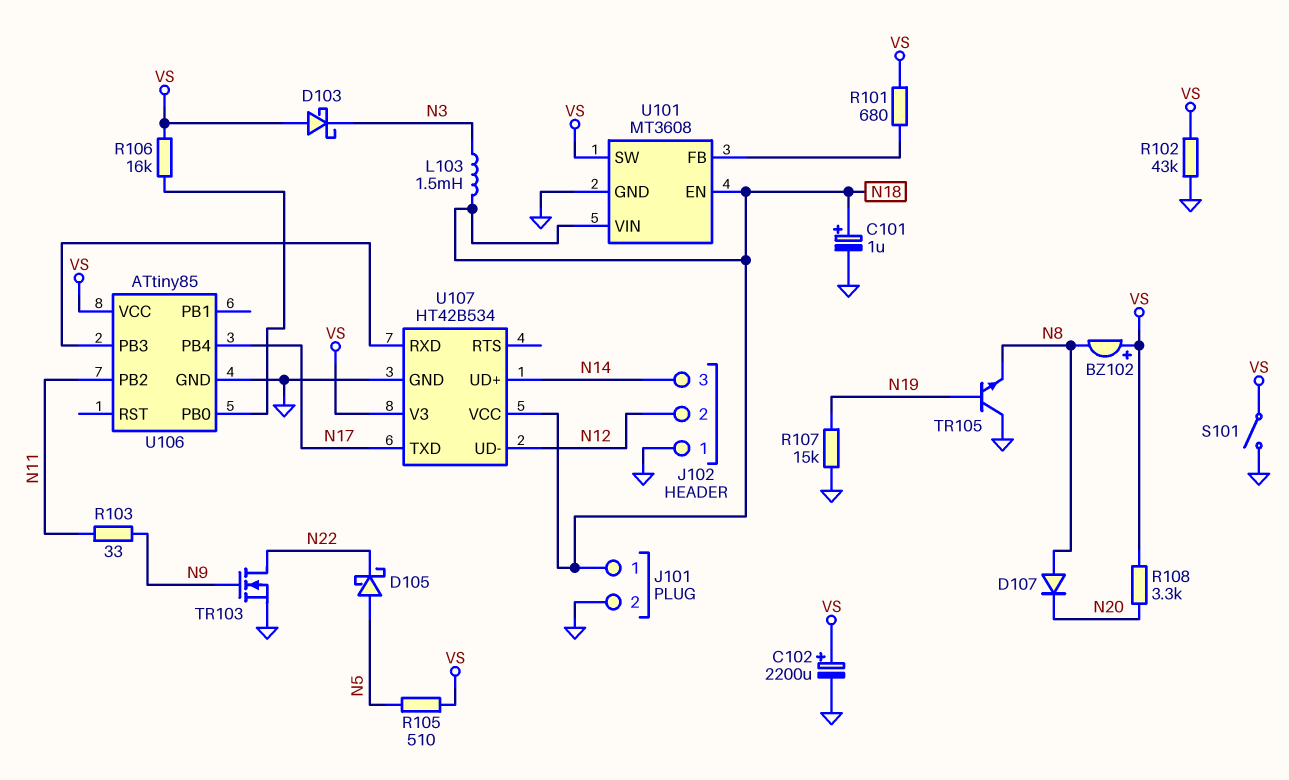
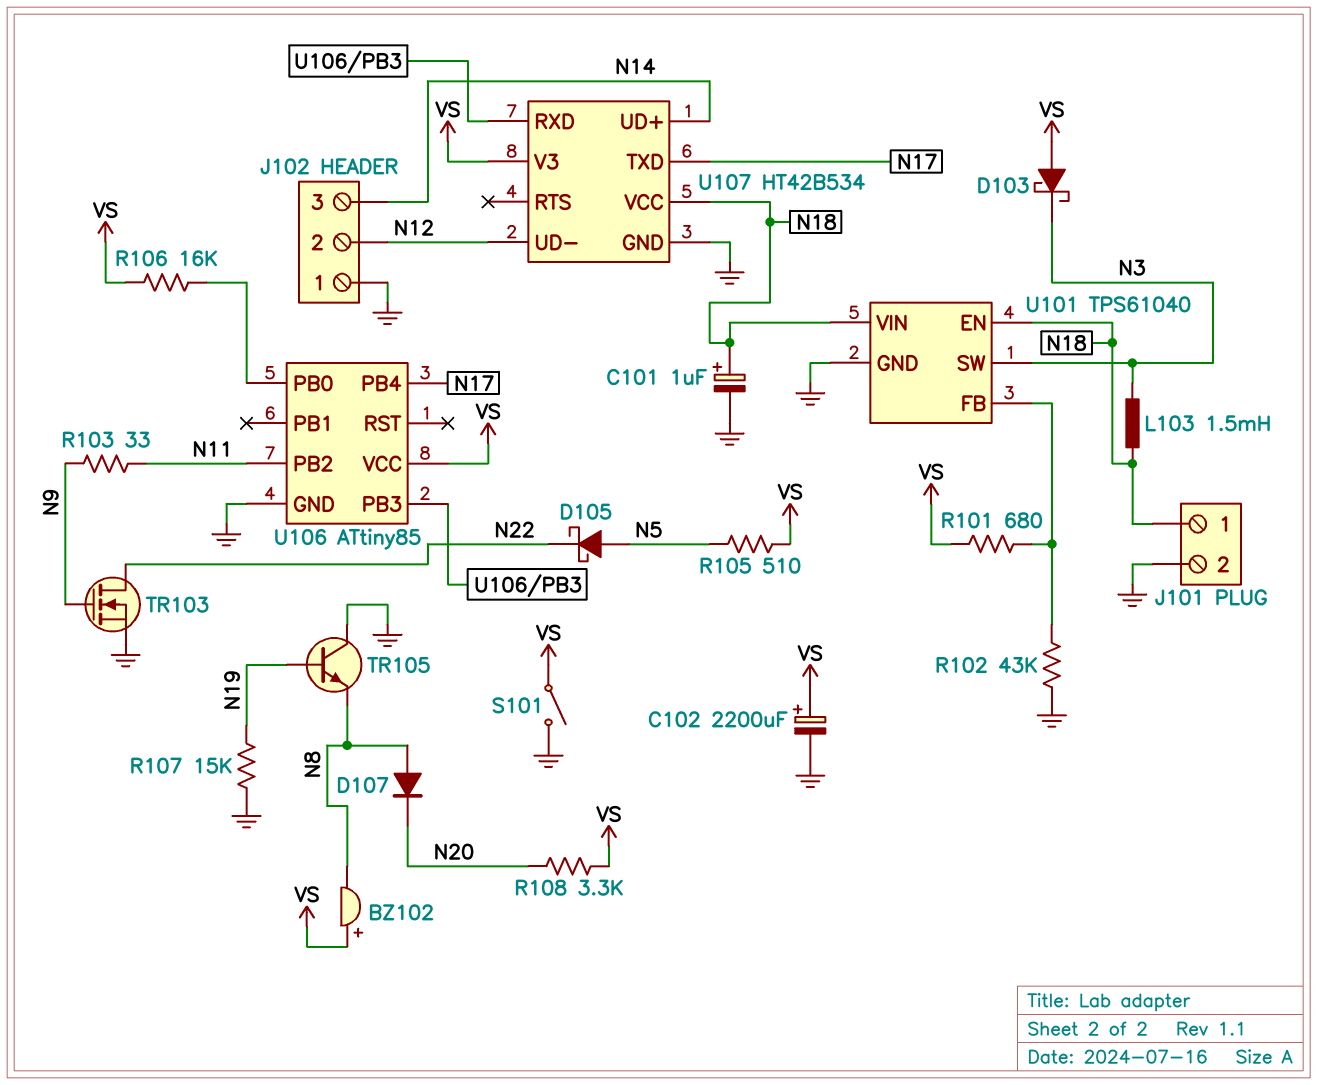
R102: 43k (GND, VS) -> 43k (GND, U101/FB)
U101: MT3608 -> TPS61040
U101 pin SW: VS -> N3

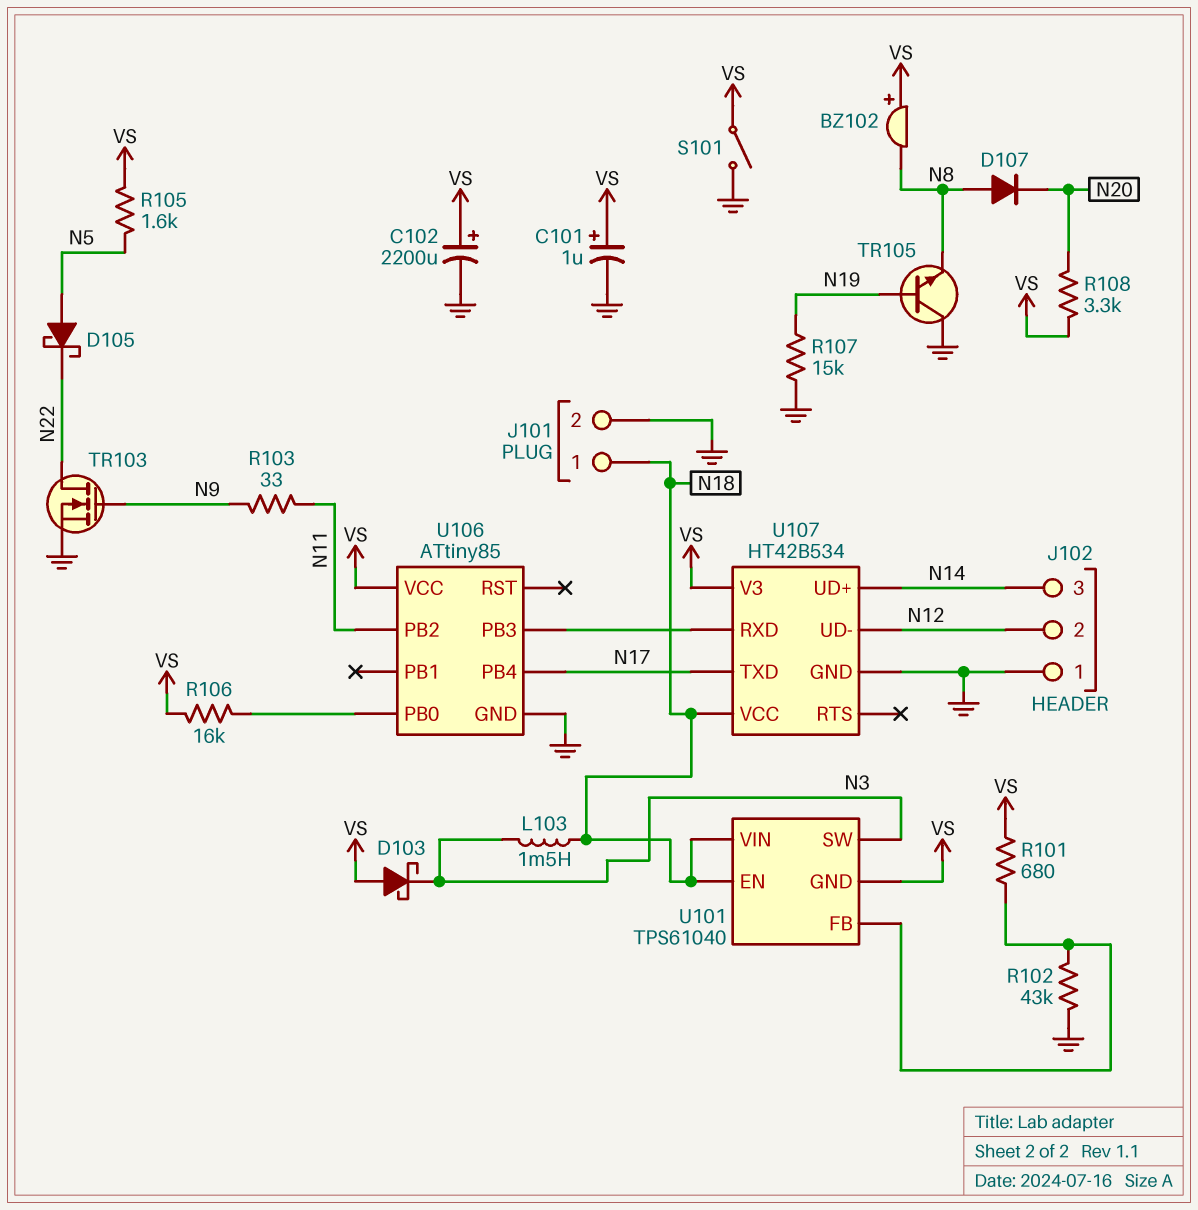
C101: 1uF (plus N18, minus GND) -> 1uF (plus VS, minus GND)
R105: 510 (N5, VS) -> 1.6k (N5, VS)
U101 pin GND: GND -> VS

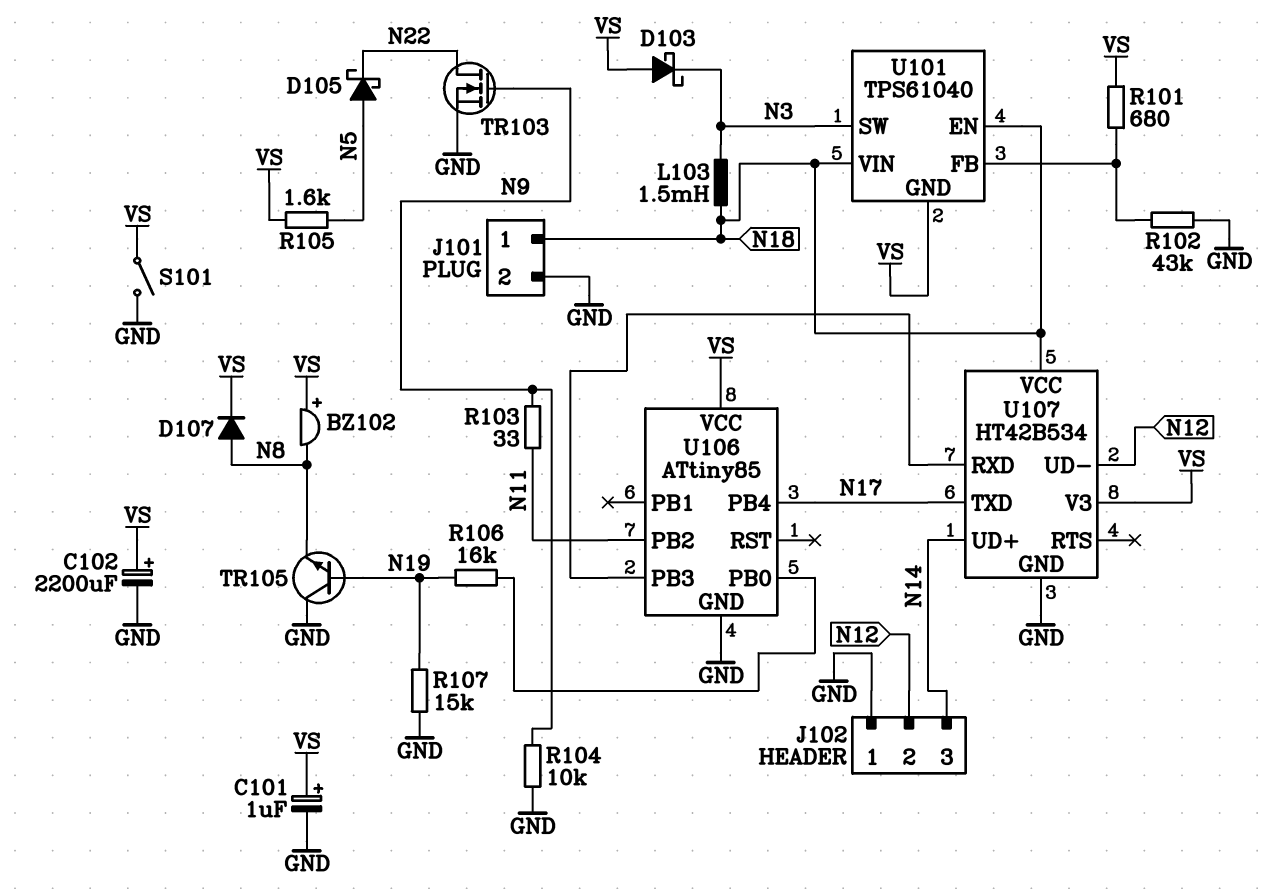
D107: diode (A N8, K N20) -> diode (A N8, K VS)
R104: none -> 10k (GND, N9)
R106: 16k (U106/PB0, VS) -> 16k (N19, U106/PB0)
R108: 3.3k (N20, VS) -> none

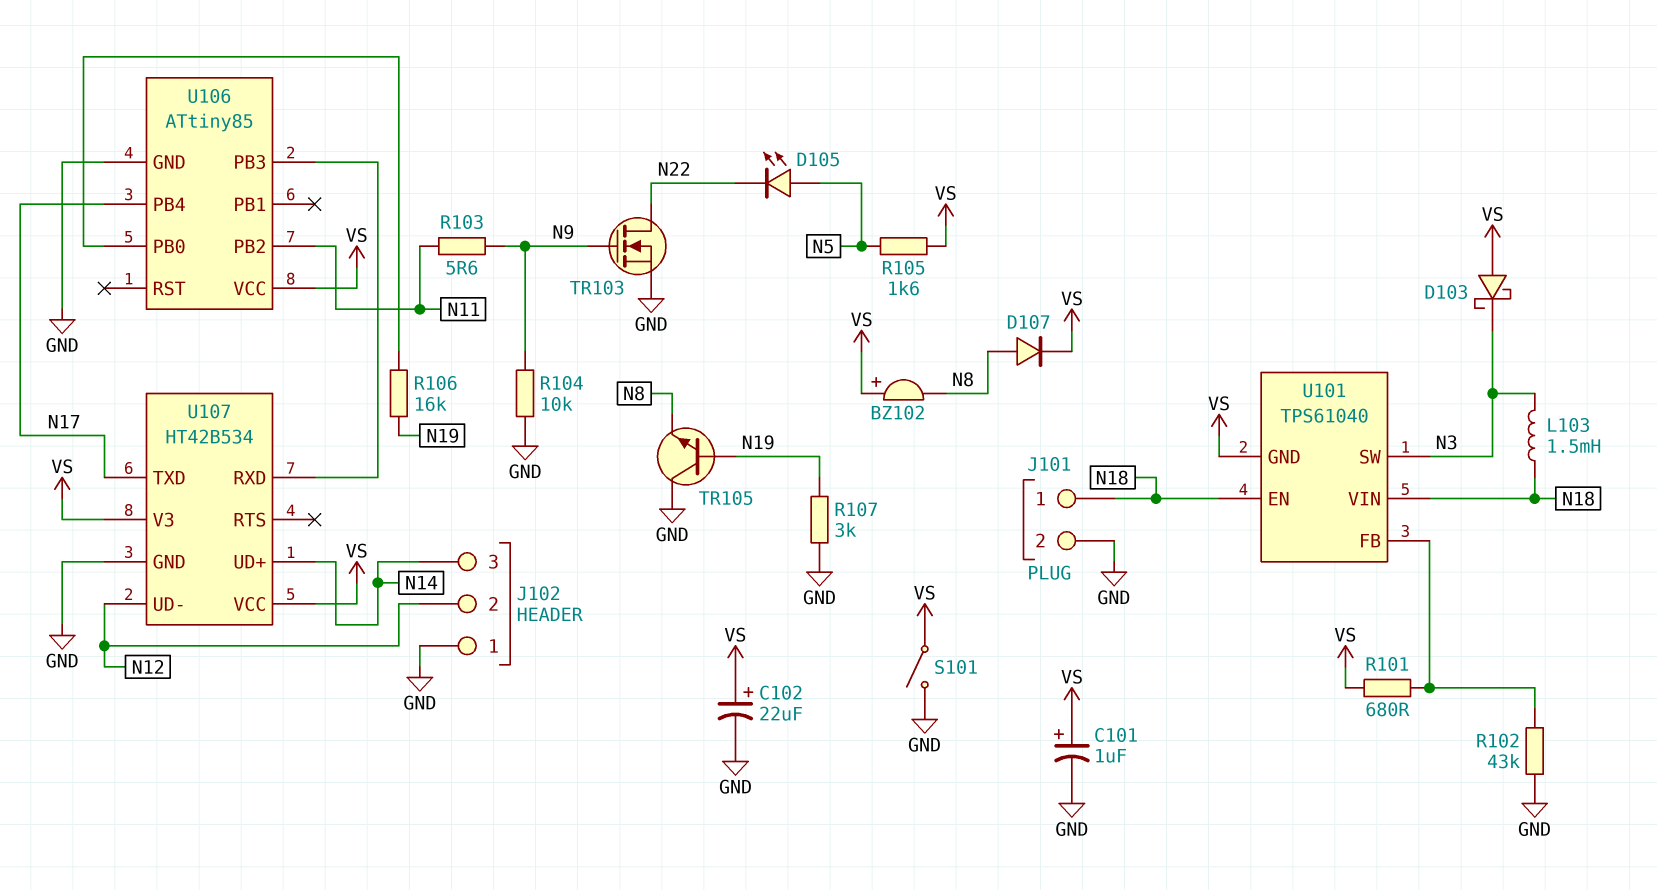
C102: 2200uF (plus VS, minus GND) -> 22uF (plus VS, minus GND)
D105: schottky (A N5, K N22) -> LED (A N5, K N22)
R103: 33 (N9, N11) -> 5.6 (N9, N11)
R107: 15k (GND, N19) -> 3k (GND, N19)
U107 pin VCC: N18 -> VS

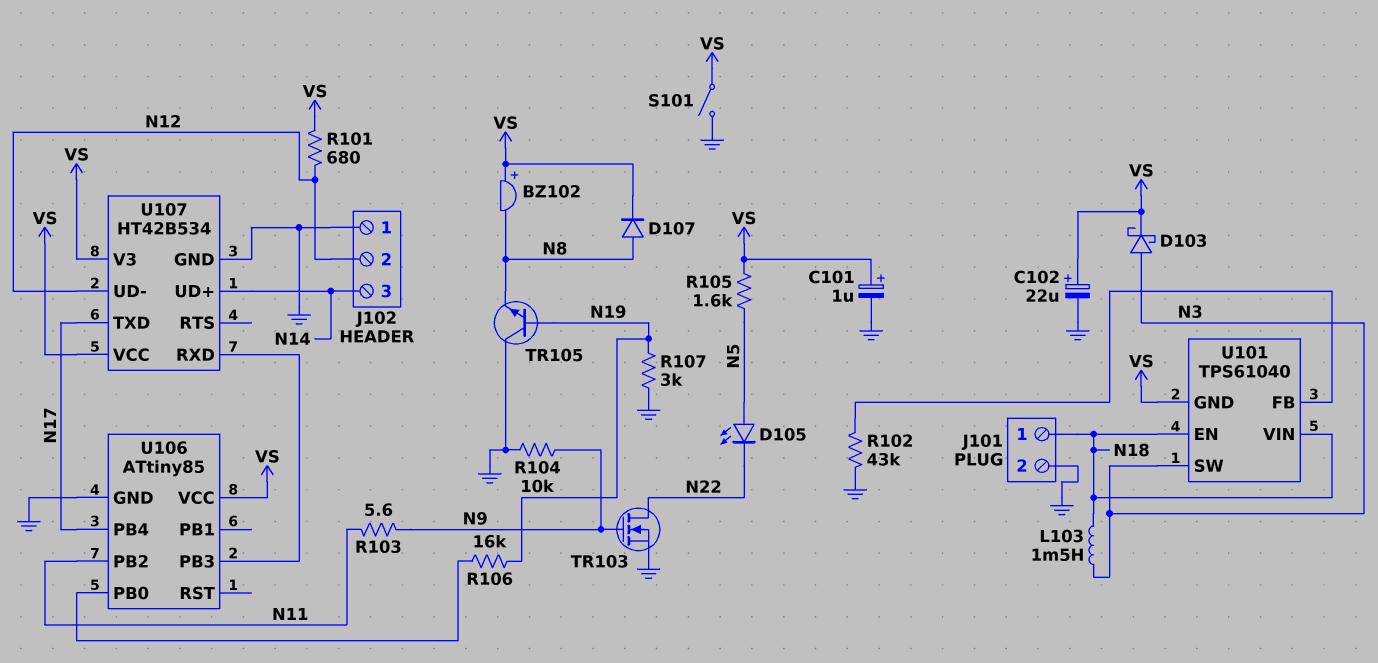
D103: schottky (A VS, K N3) -> schottky (A N3, K VS)
R101: 680 (U101/FB, VS) -> 680 (N12, VS)

